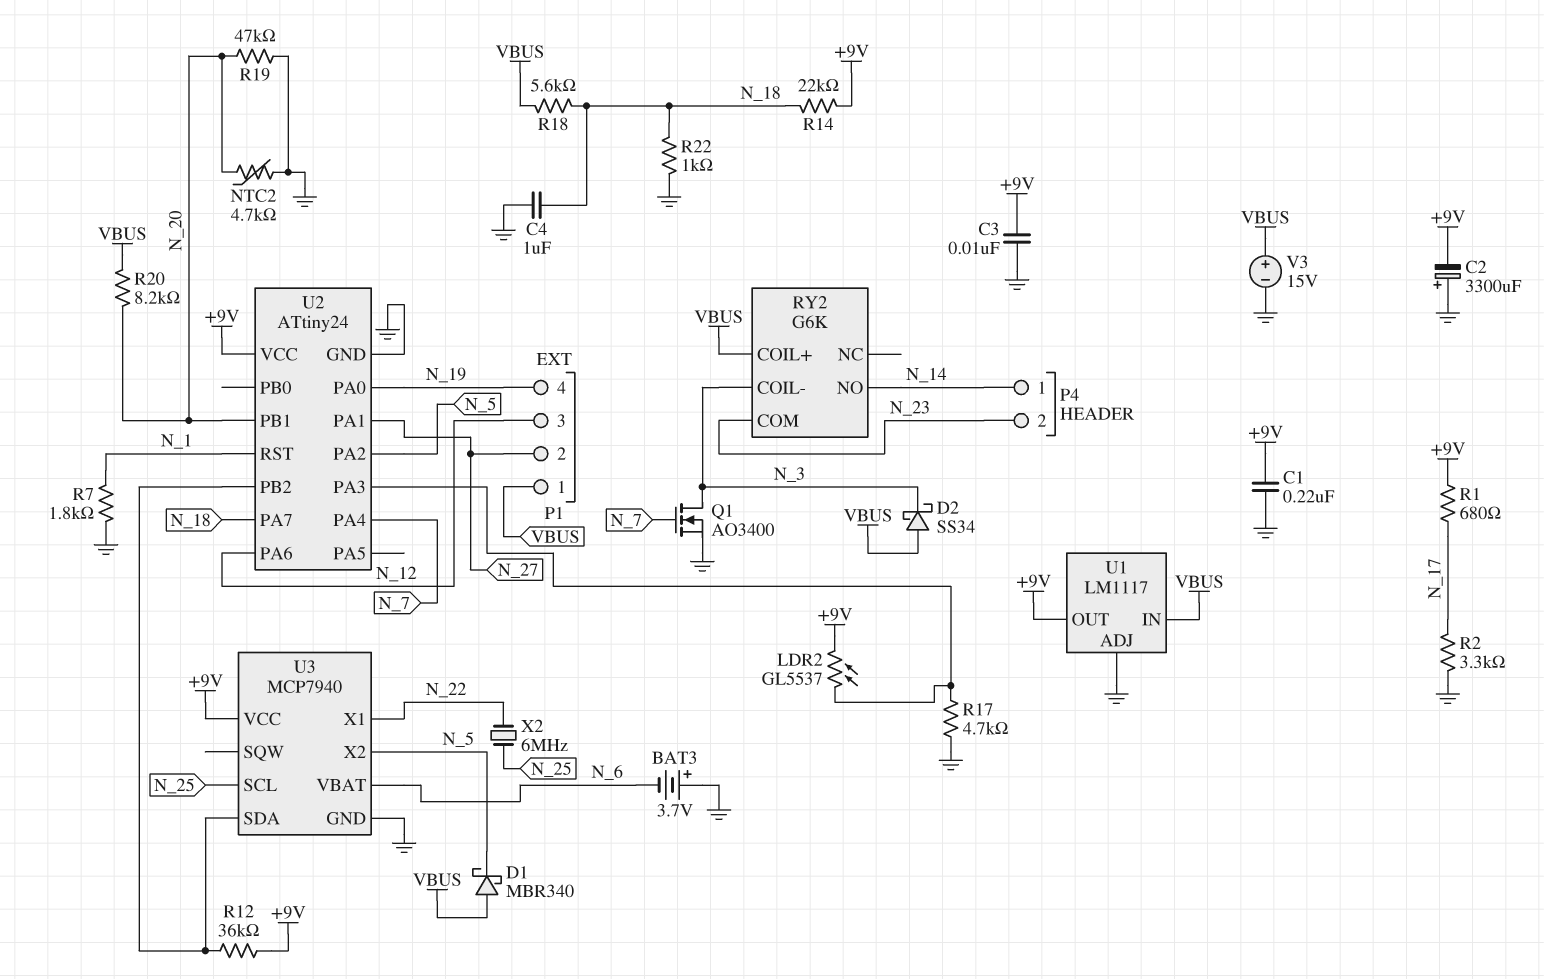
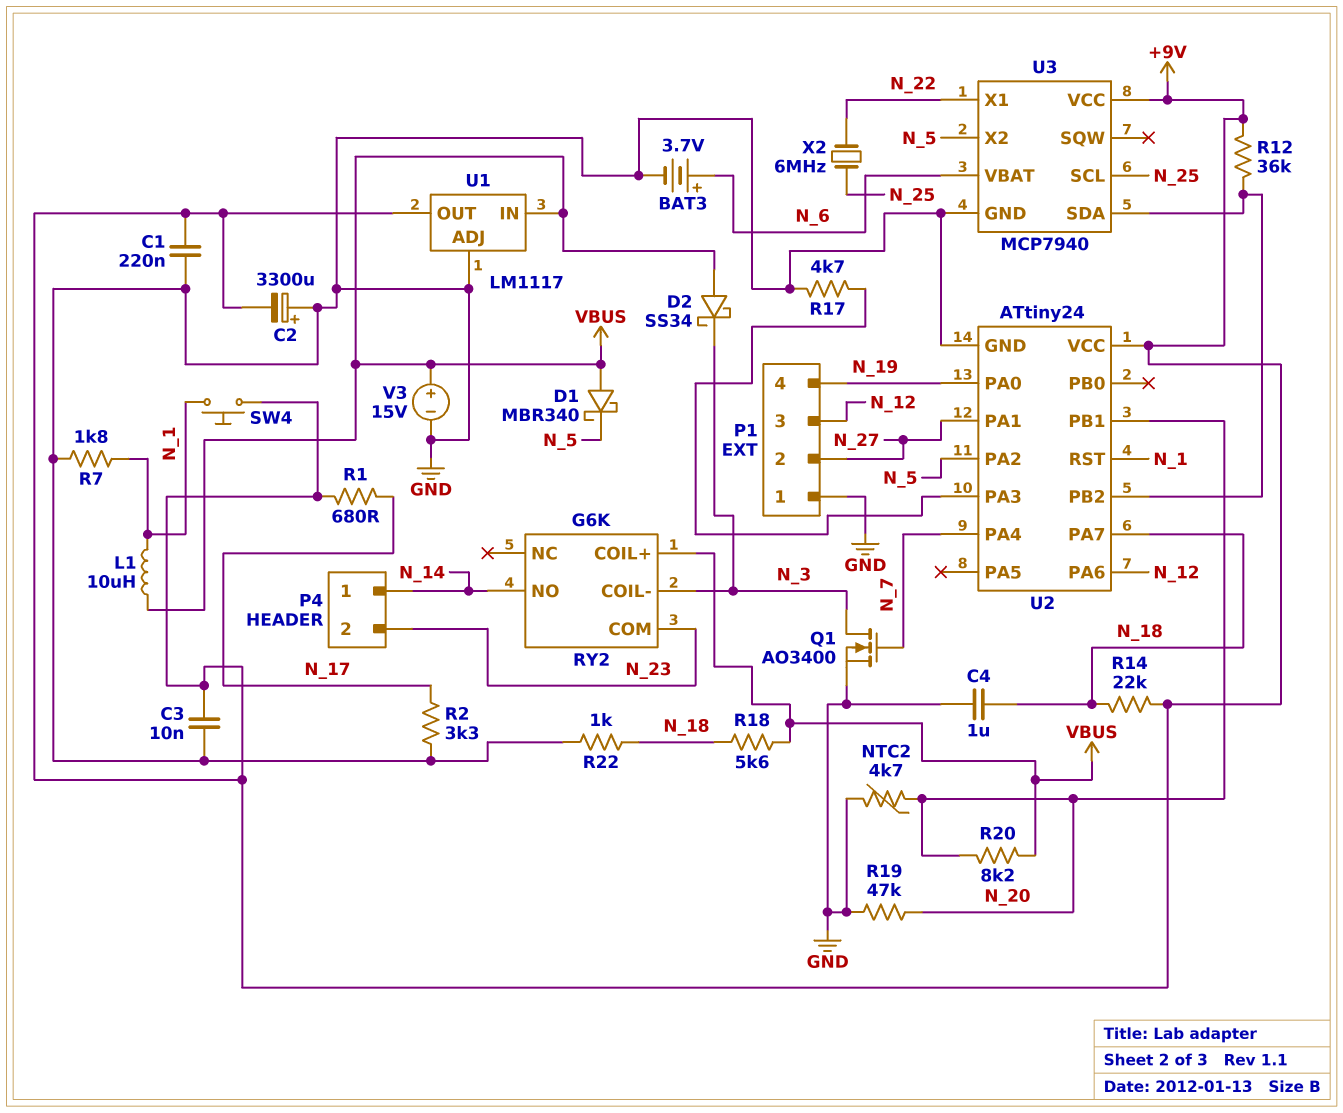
BAT3: 3.7V (plus GND, minus N_6) -> 3.7V (plus N_6, minus GND)
L1: none -> 10uH (N_1, VBUS)
LDR2: GL5537 (+9V, U2/PA3) -> none
P1 pin 1: VBUS -> GND
SW4: none -> button (+9V, N_1)

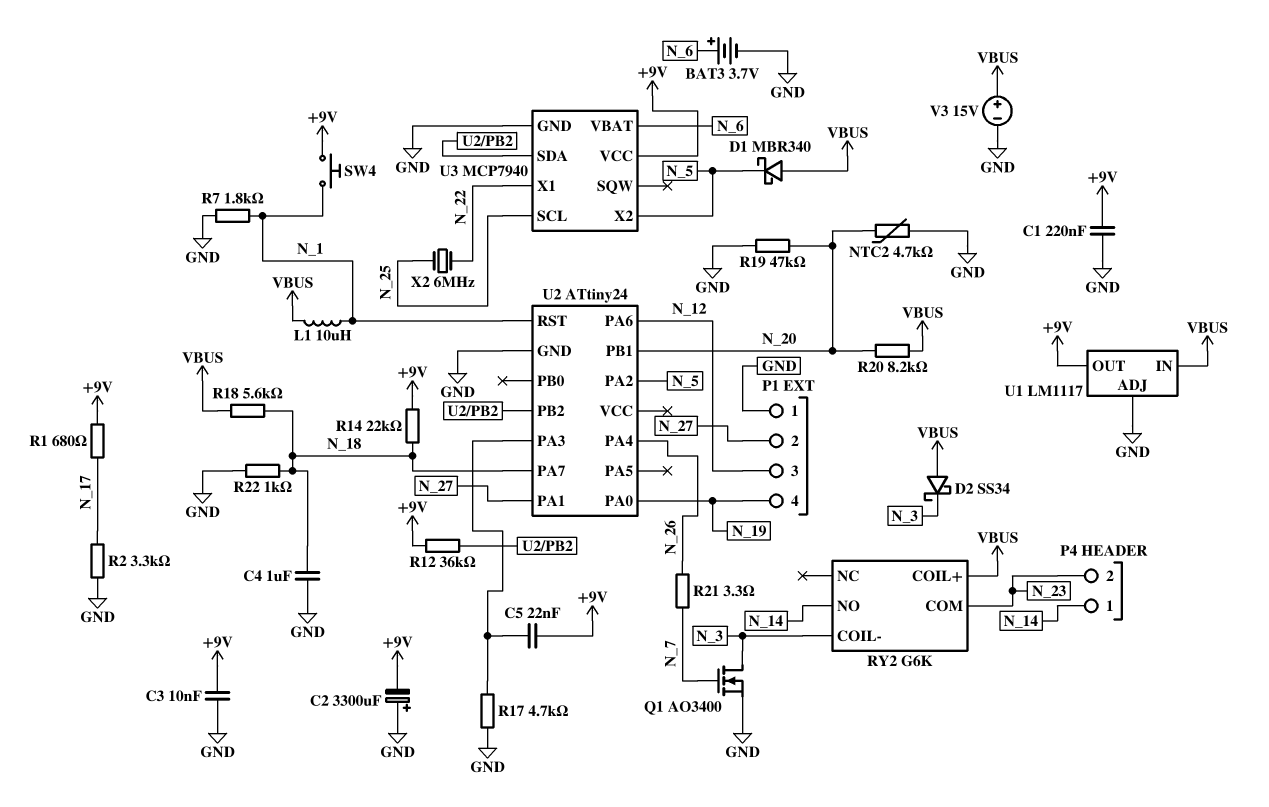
C5: none -> 22nF (+9V, U2/PA3)
R21: none -> 3.3 (N_7, N_26)
U2 pin PA4: N_7 -> N_26
U2 pin VCC: +9V -> none

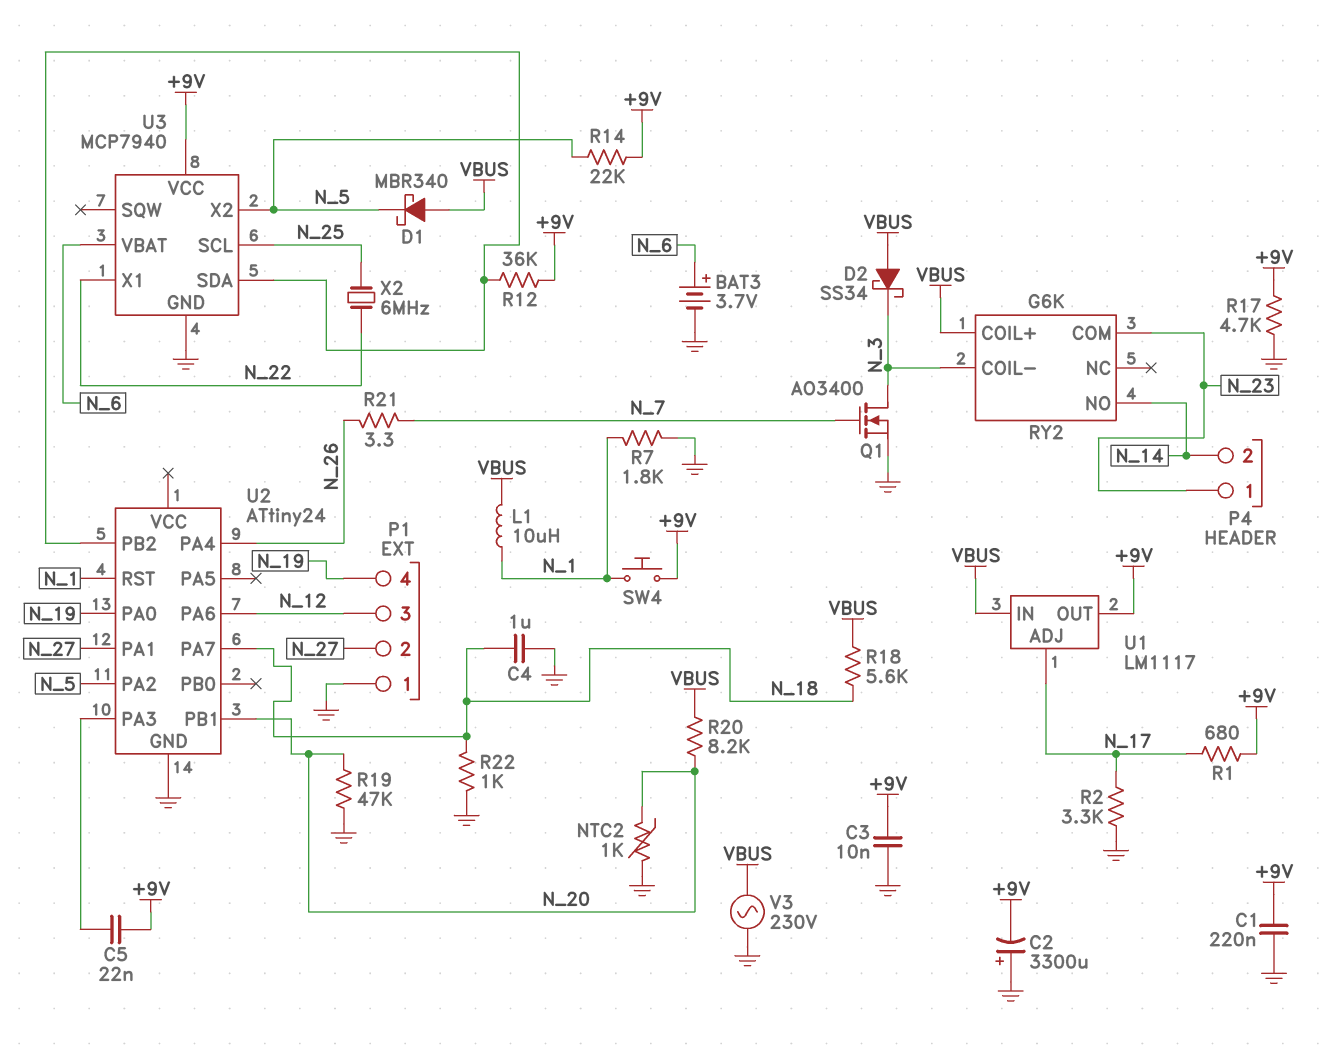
NTC2: 4.7k (GND, N_20) -> 1k (GND, N_20)
P4 pin 1: N_14 -> N_23
P4 pin 2: N_23 -> N_14
R14: 22k (+9V, N_18) -> 22k (+9V, N_5)
R17: 4.7k (GND, U2/PA3) -> 4.7k (+9V, GND)
U1 pin ADJ: GND -> N_17
V3: 15V (plus VBUS, minus GND) -> AC 230V (GND, VBUS)

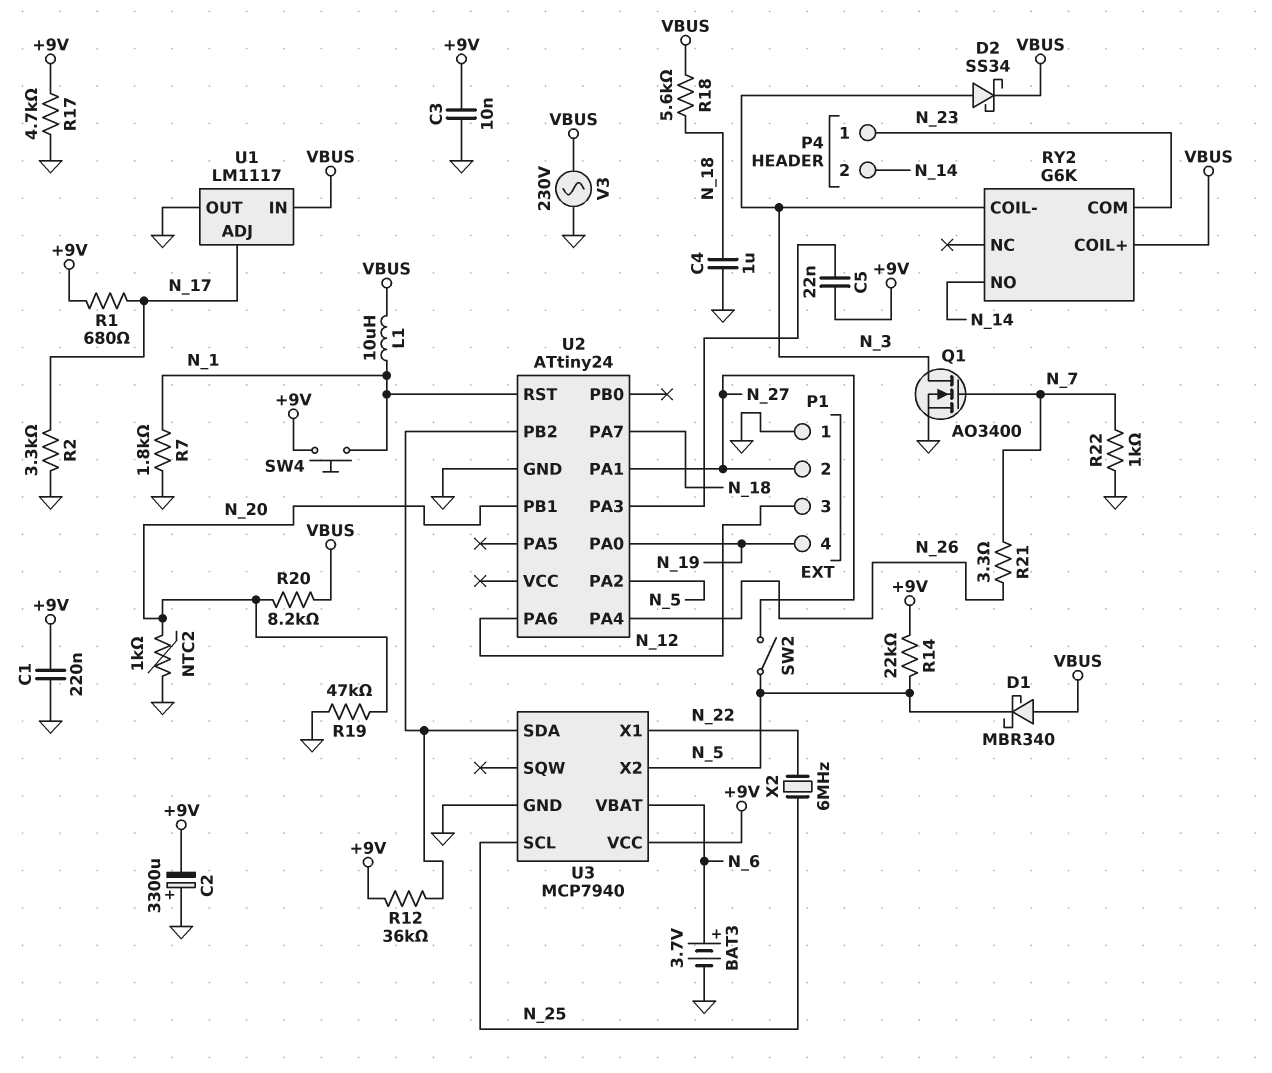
D2: schottky SS34 (A VBUS, K N_3) -> schottky SS34 (A N_3, K VBUS)
R22: 1k (GND, N_18) -> 1k (GND, N_7)
SW2: none -> switch (N_5, N_27)
U1 pin OUT: +9V -> GND

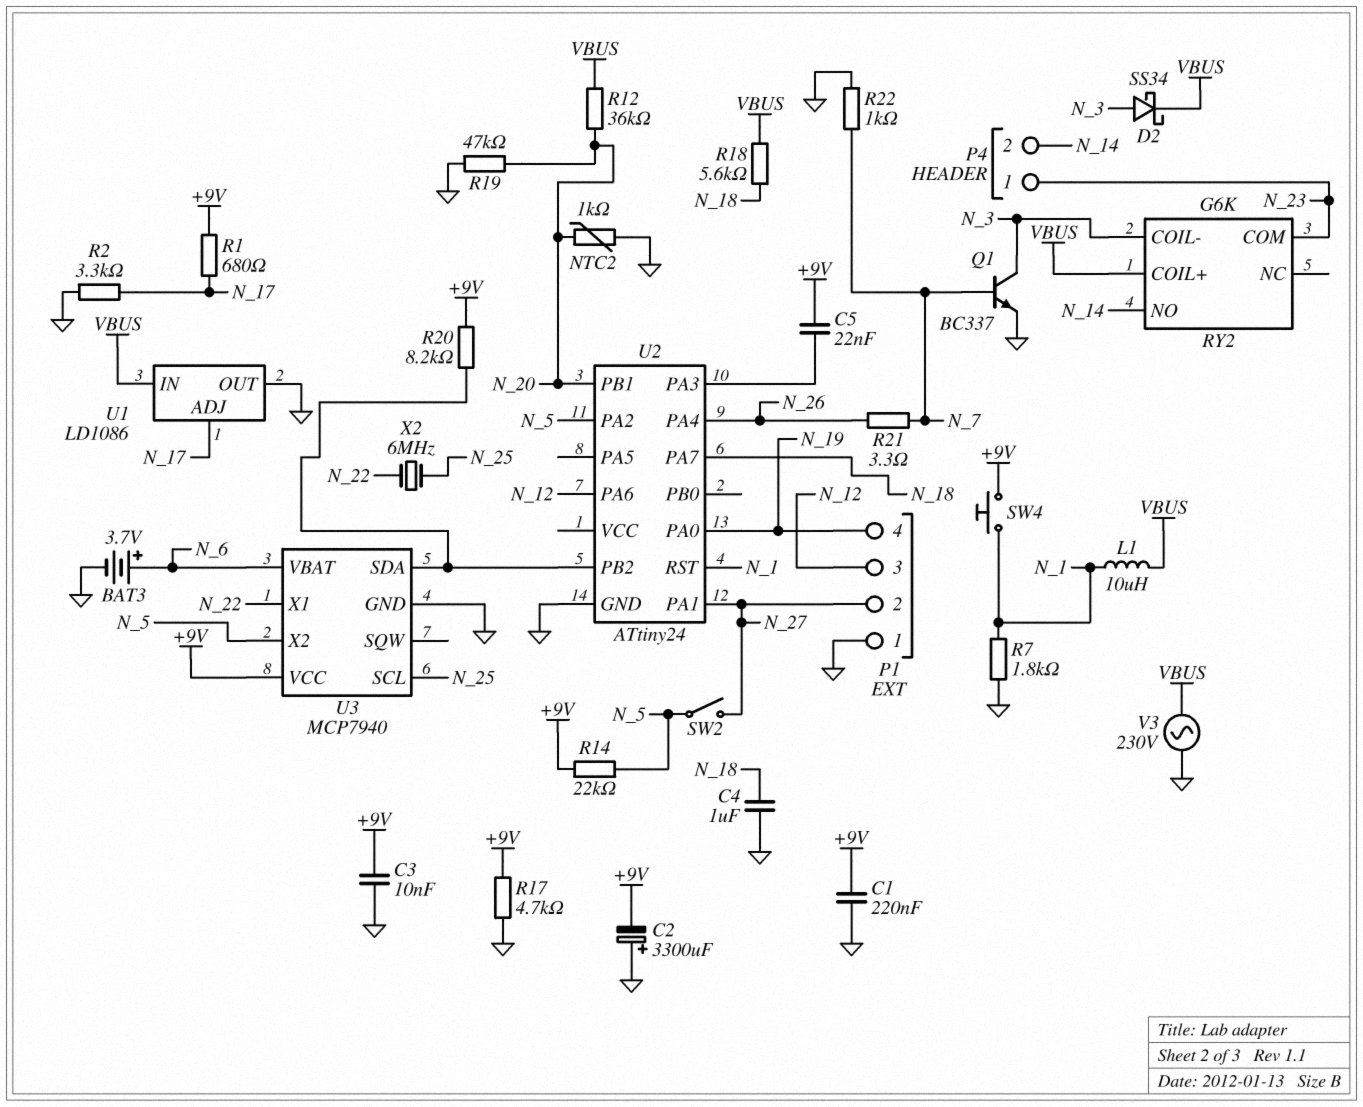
D1: schottky MBR340 (A VBUS, K N_5) -> none
Q1: NMOS AO3400 (G N_7, D N_3, S GND) -> NPN BC337 (B N_7, C N_3, E GND)
R12: 36k (+9V, U2/PB2) -> 36k (N_20, VBUS)
R20: 8.2k (N_20, VBUS) -> 8.2k (+9V, U2/PB2)
U1: LM1117 -> LD1086

